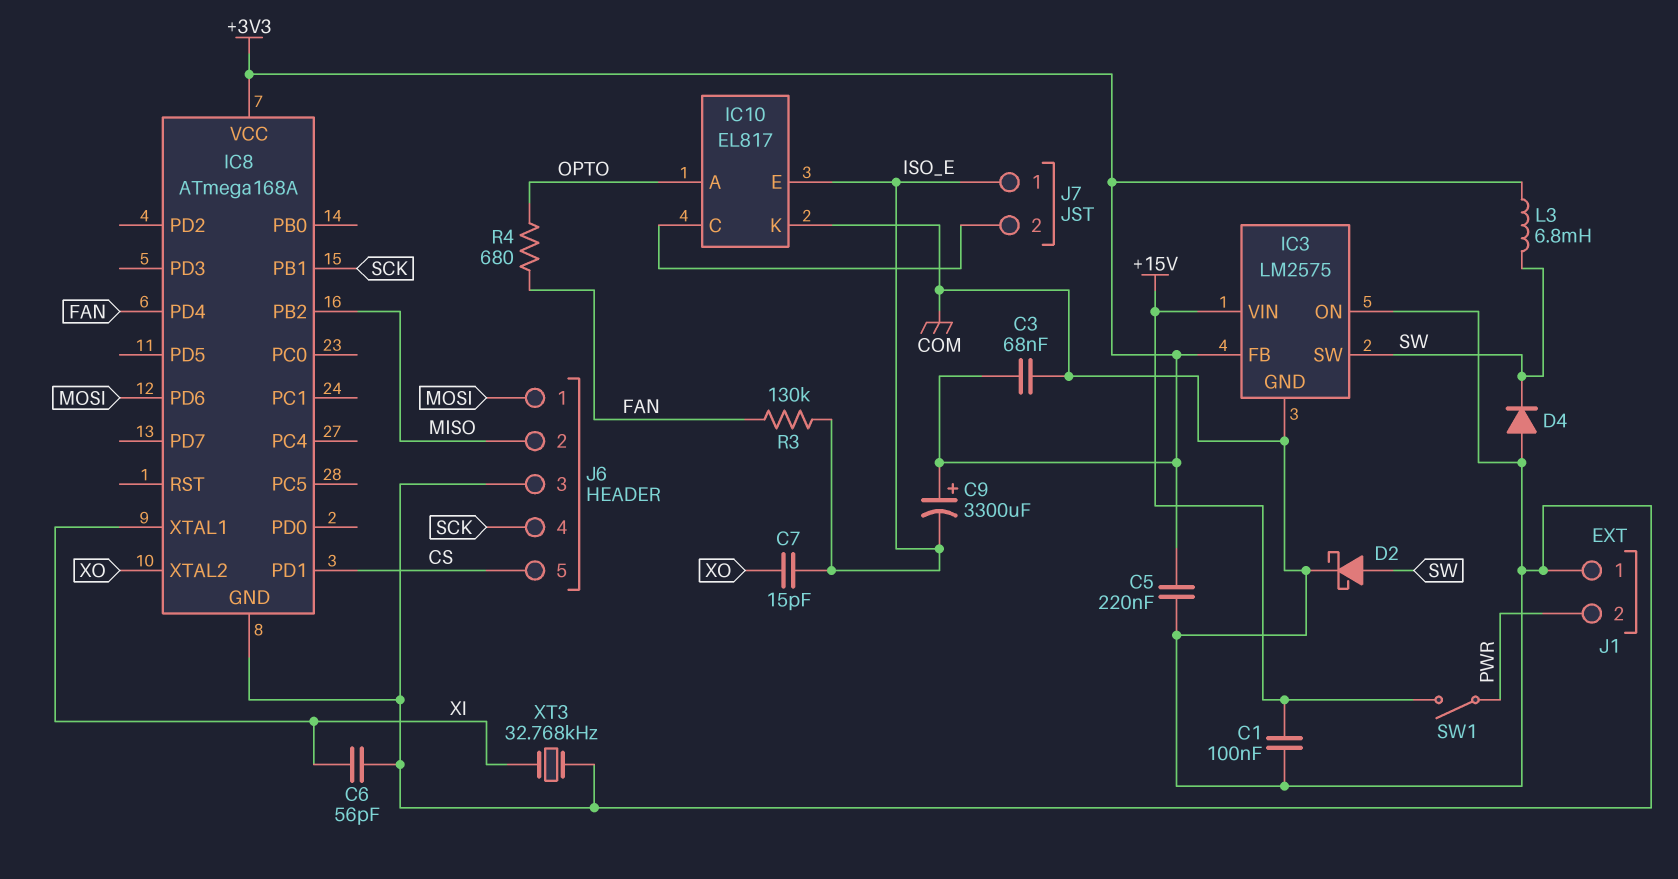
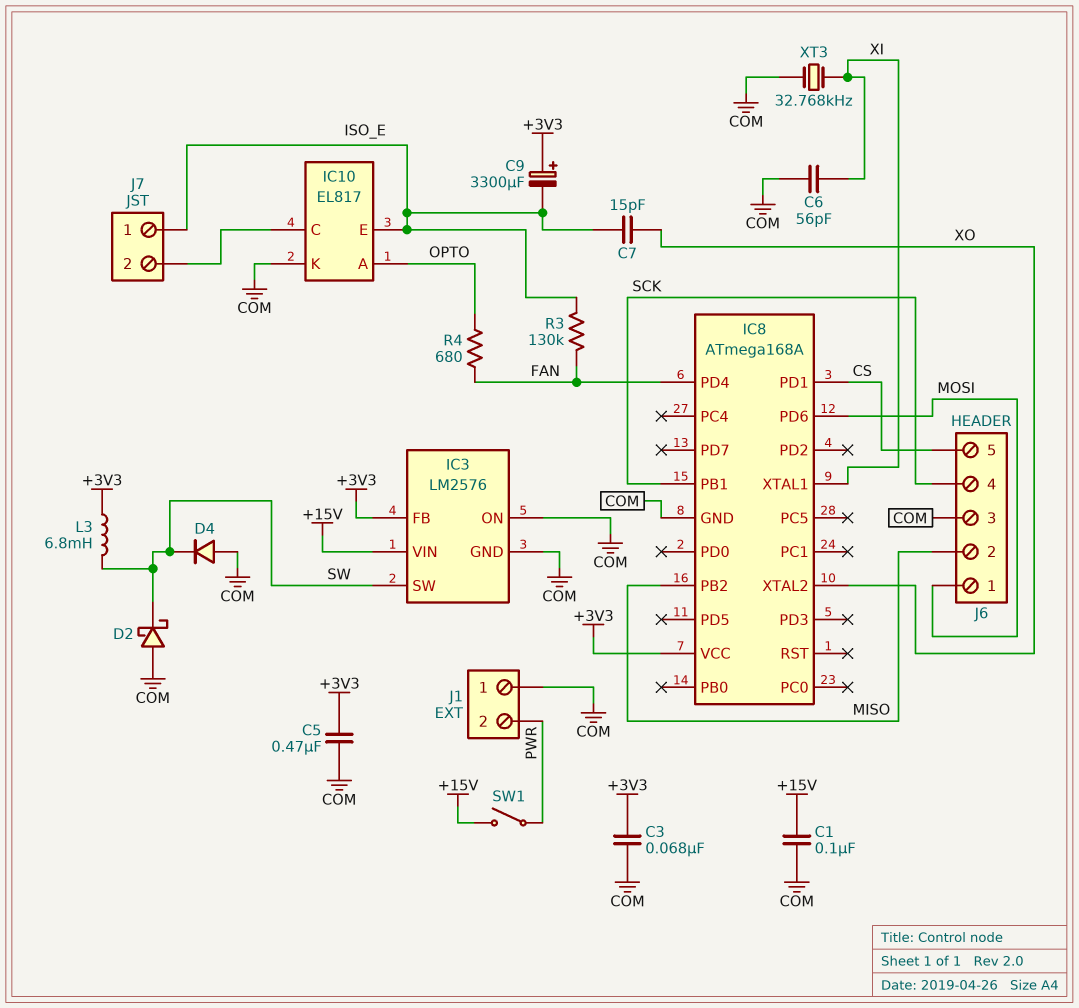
C5: 220nF (+3V3, COM) -> 470nF (+3V3, COM)
D2: schottky (A SW, K COM) -> schottky (A COM, K SW)
IC3: LM2575 -> LM2576

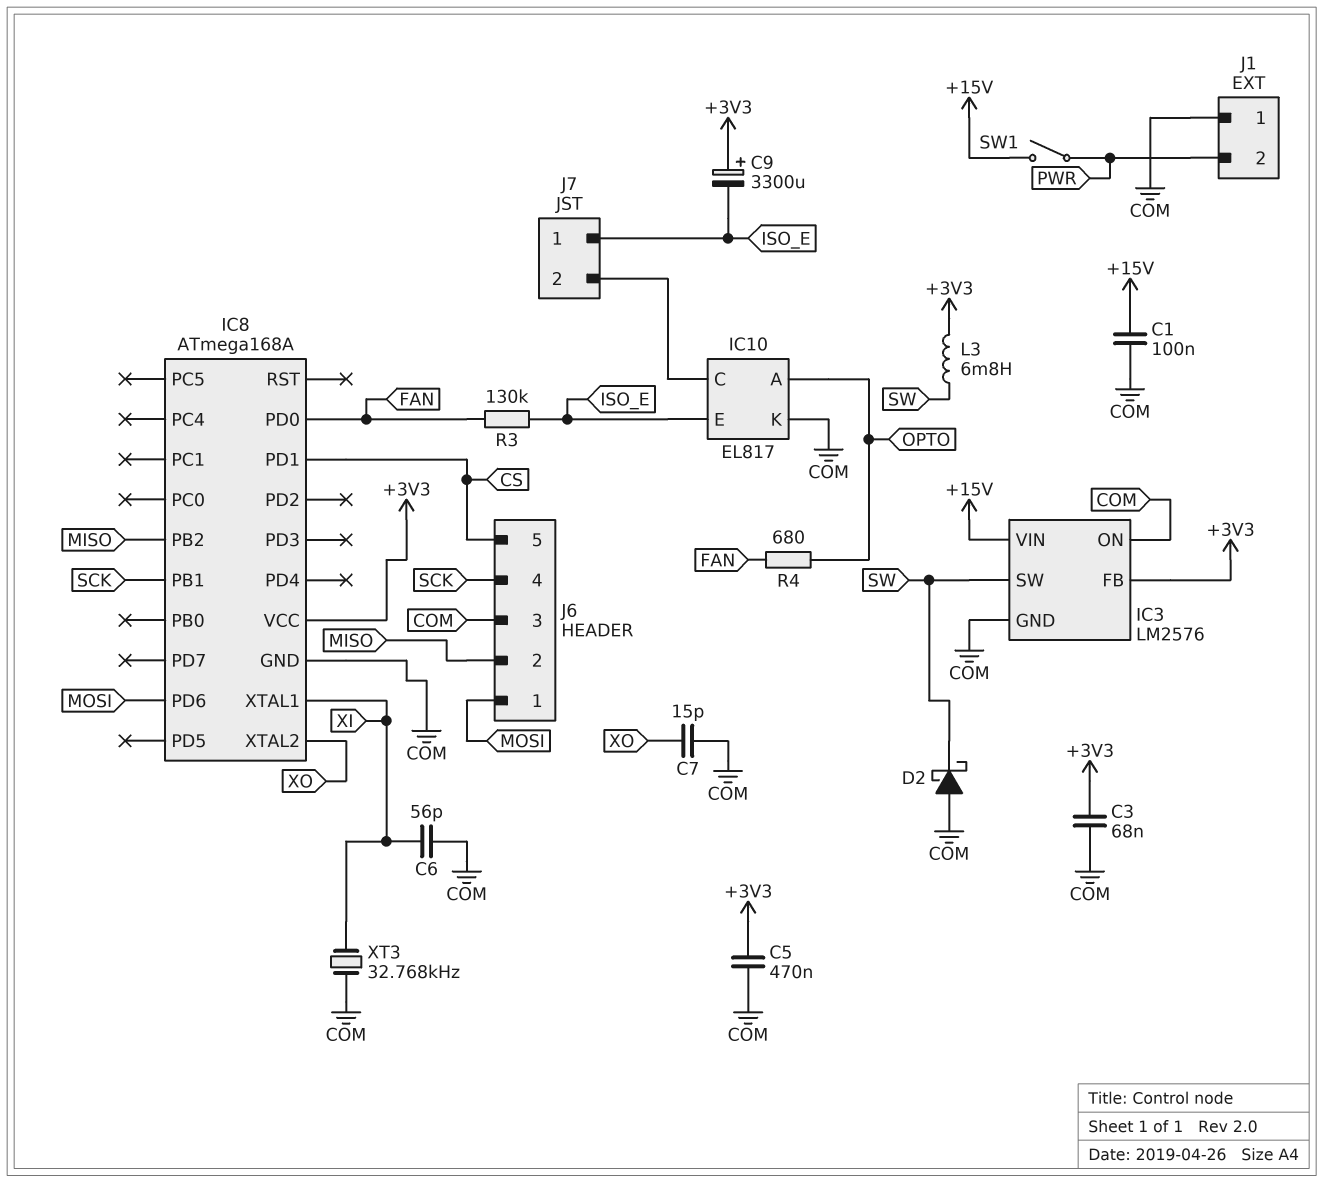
C7: 15pF (ISO_E, XO) -> 15pF (COM, XO)
D4: diode (A COM, K SW) -> none
IC8 pin PD0: none -> FAN
IC8 pin PD4: FAN -> none

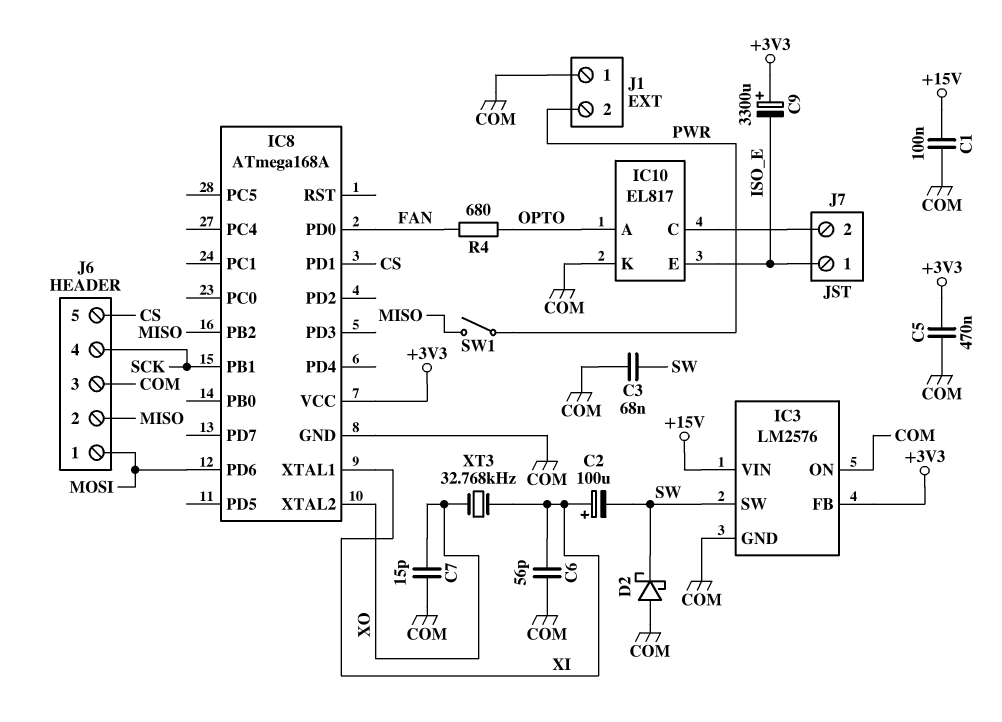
C2: none -> 100uF (plus XI, minus SW)
C3: 68nF (+3V3, COM) -> 68nF (COM, SW)
L3: 6.8mH (+3V3, SW) -> none
R3: 130k (FAN, ISO_E) -> none
SW1: switch (+15V, PWR) -> switch (MISO, PWR)
XT3: 32.768kHz (COM, XI) -> 32.768kHz (XI, XO)

